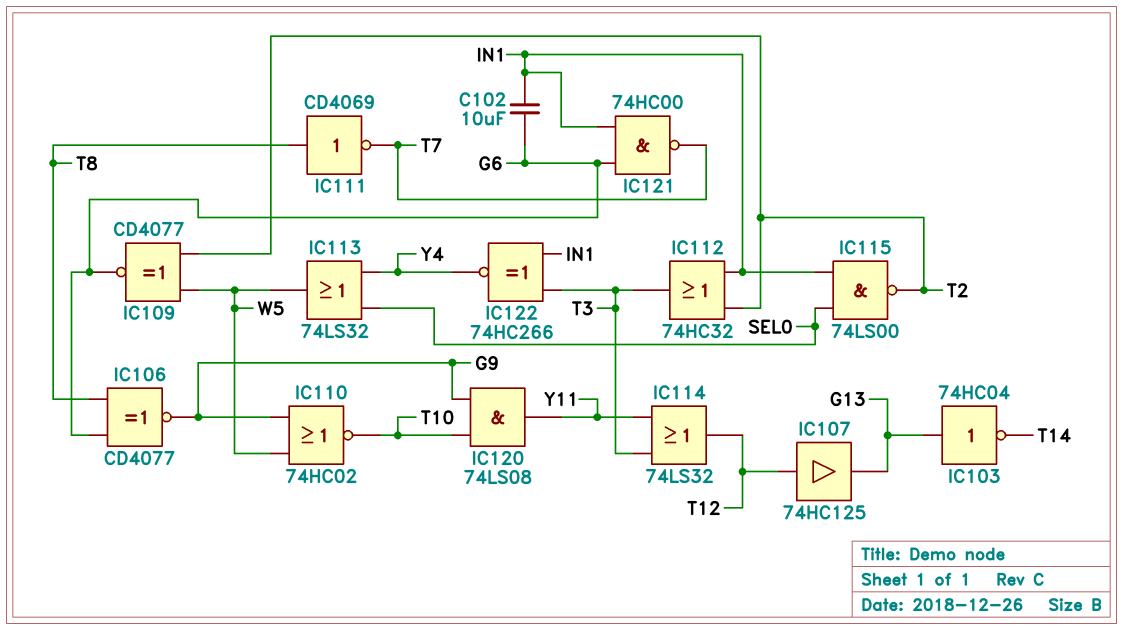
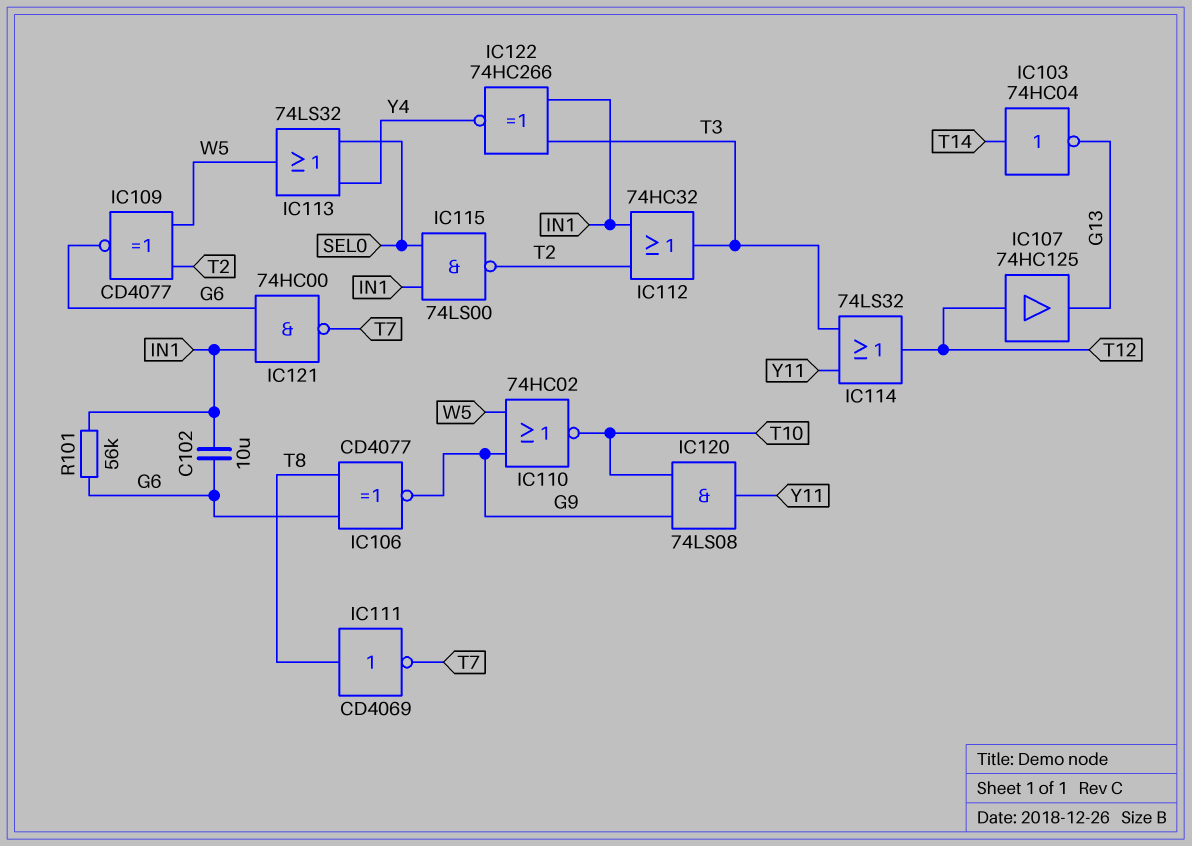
IC103: NOT 74HC04 (in G13, out T14) -> NOT 74HC04 (in T14, out G13)
R101: none -> 56k (G6, IN1)

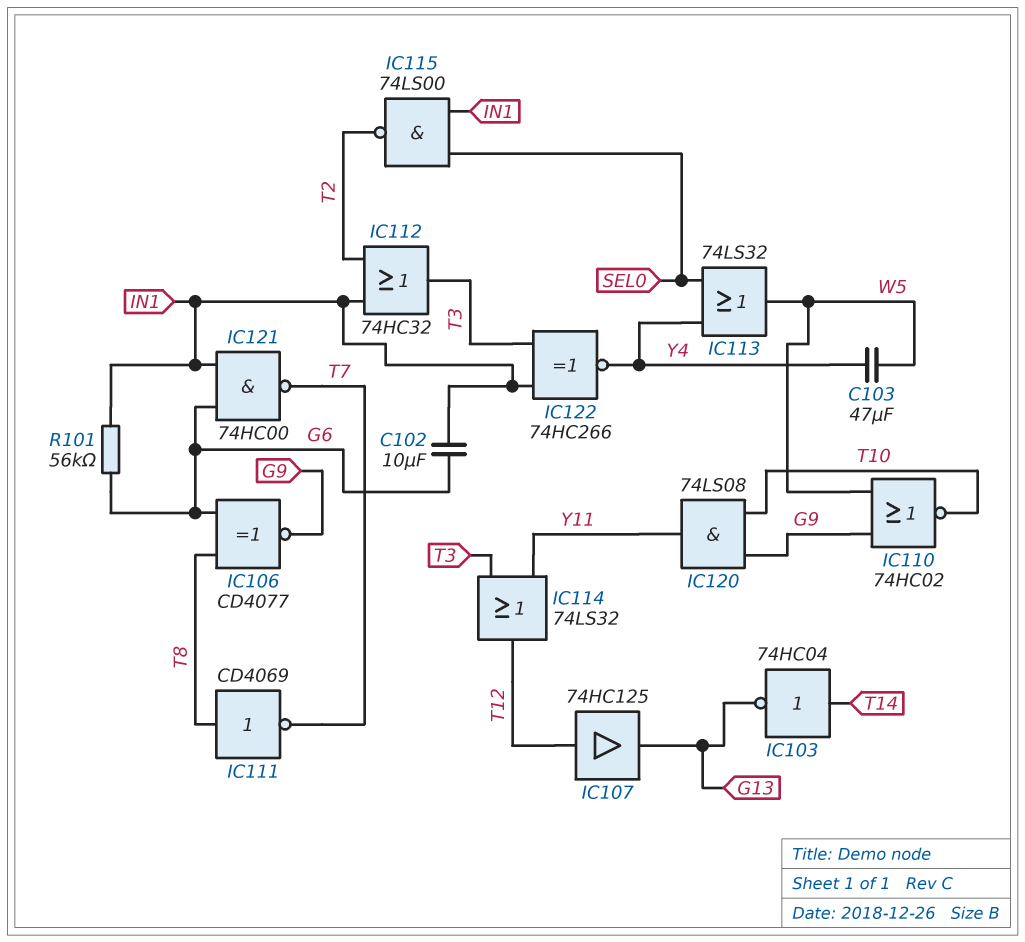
C103: none -> 47uF (W5, Y4)
IC109: XNOR CD4077 (in T2, in W5, out G6) -> none

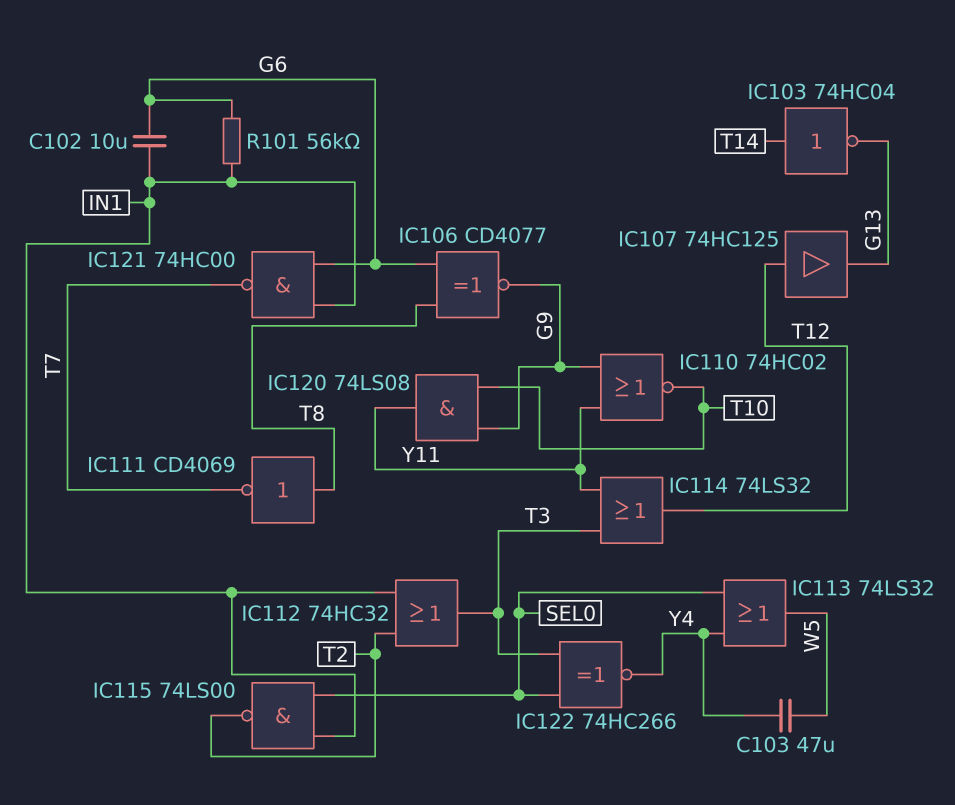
IC110: NOR 74HC02 (in G9, in W5, out T10) -> NOR 74HC02 (in G9, in Y11, out T10)
IC122: XNOR 74HC266 (in IN1, in T3, out Y4) -> XNOR 74HC266 (in SEL0, in T3, out Y4)

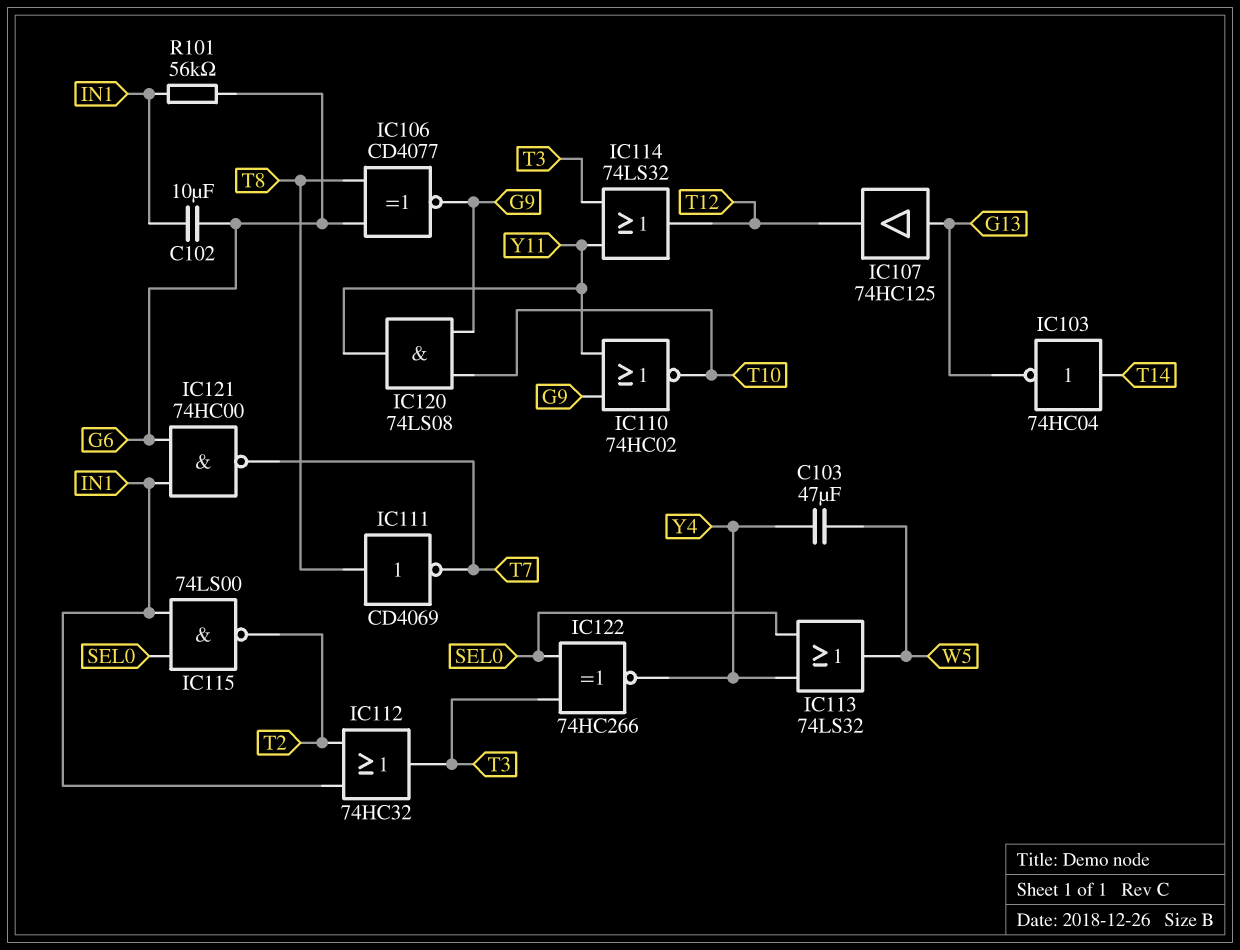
IC107: buffer 74HC125 (in T12, out G13) -> buffer 74HC125 (in G13, out T12)

